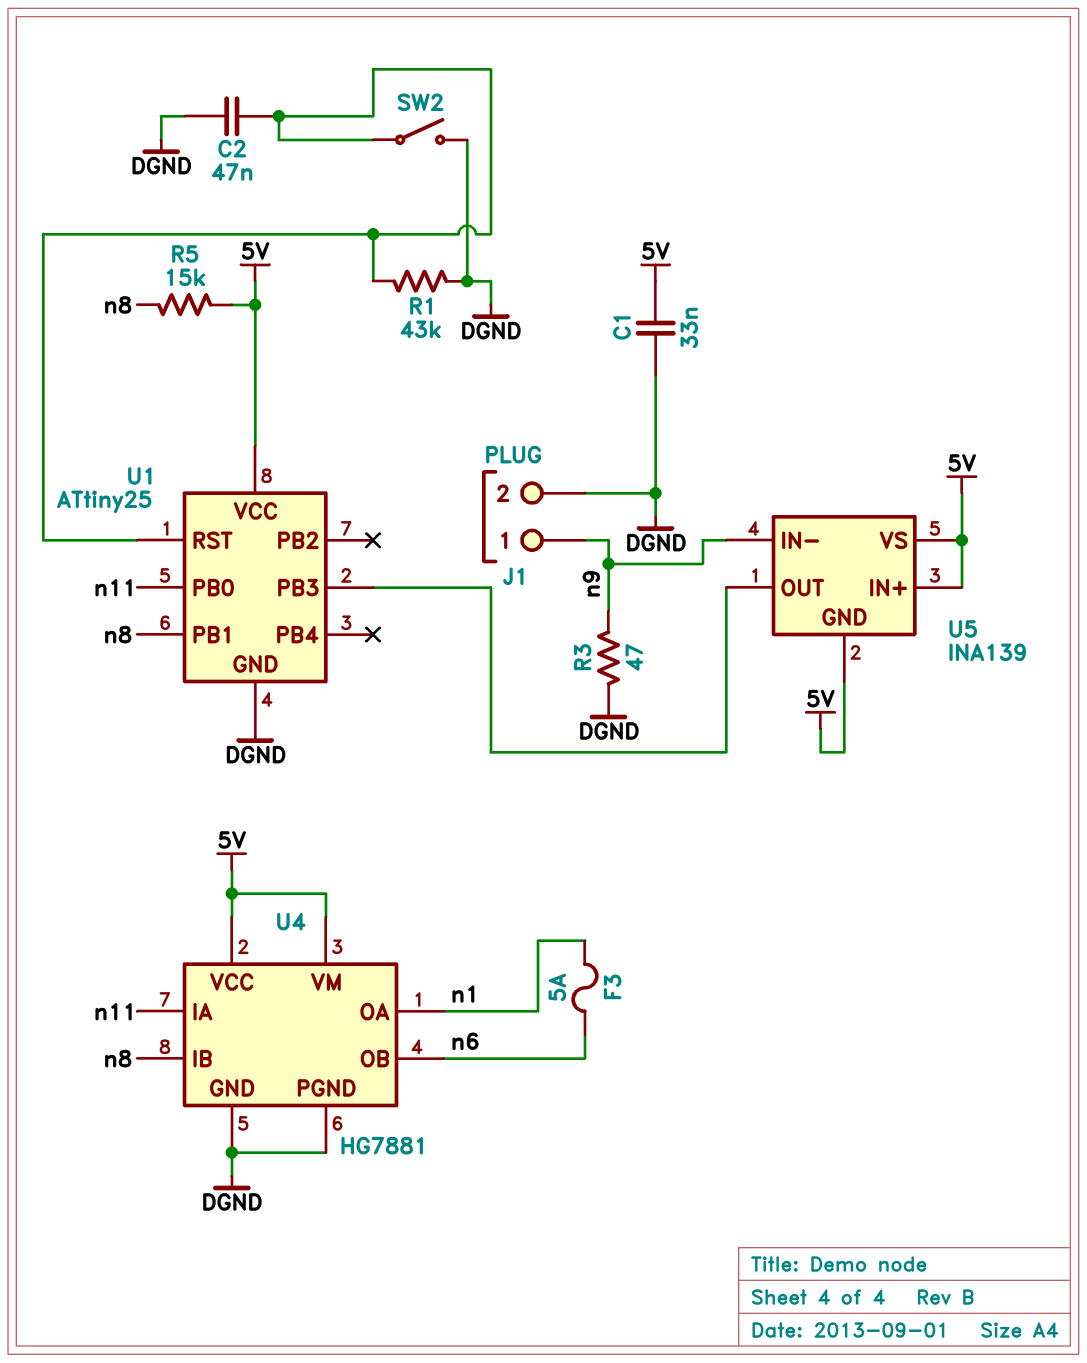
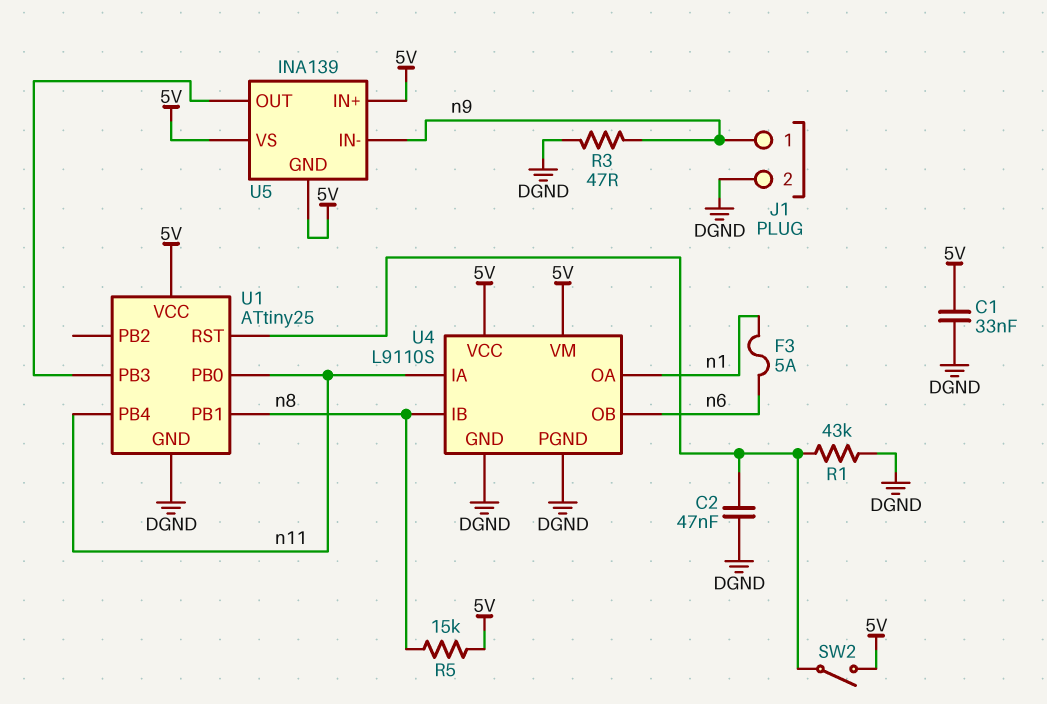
SW2: switch (DGND, U1/RST) -> switch (5V, U1/RST)
U1 pin PB4: none -> n11
U4: HG7881 -> L9110S

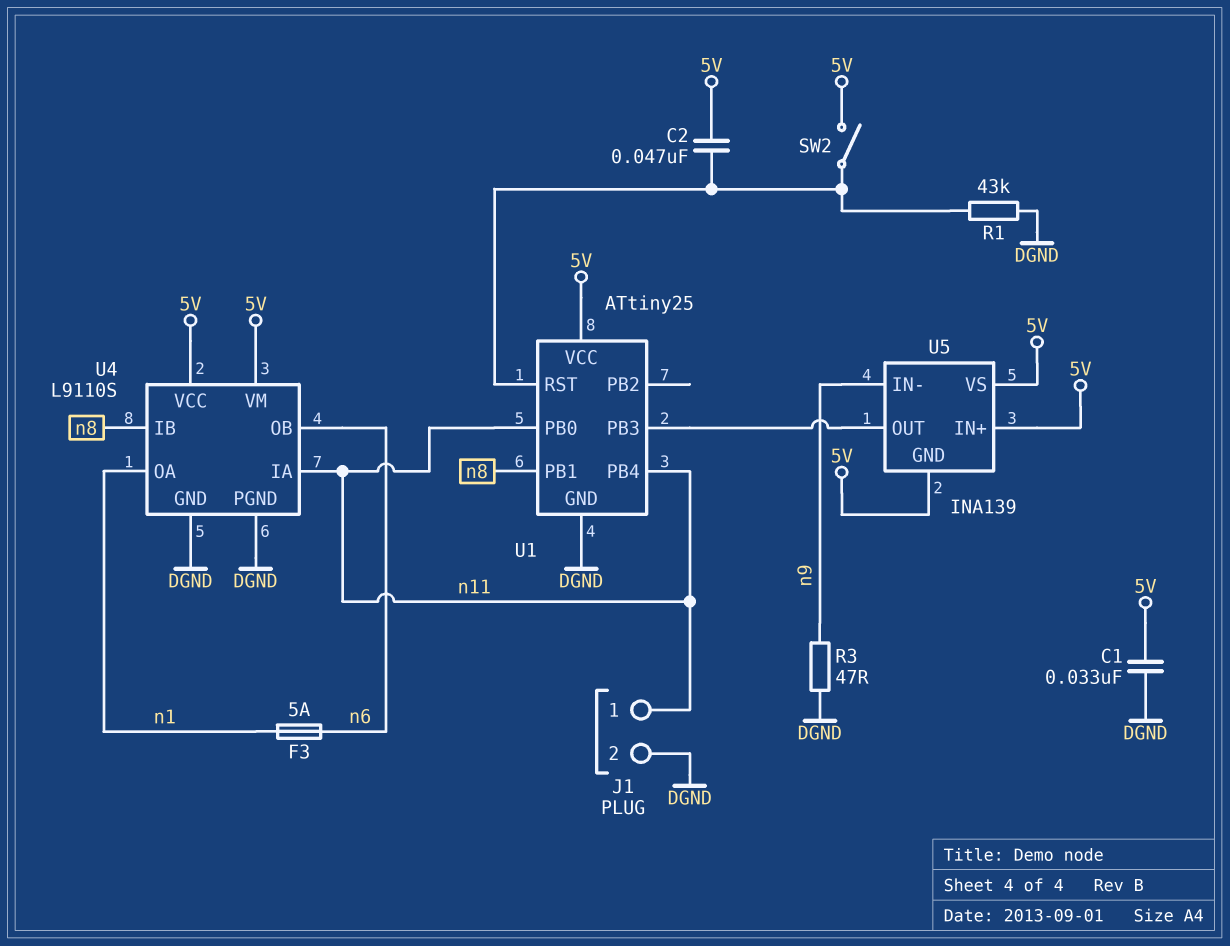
C2: 47nF (DGND, U1/RST) -> 47nF (5V, U1/RST)
J1 pin 1: n9 -> n11
R5: 15k (5V, n8) -> none

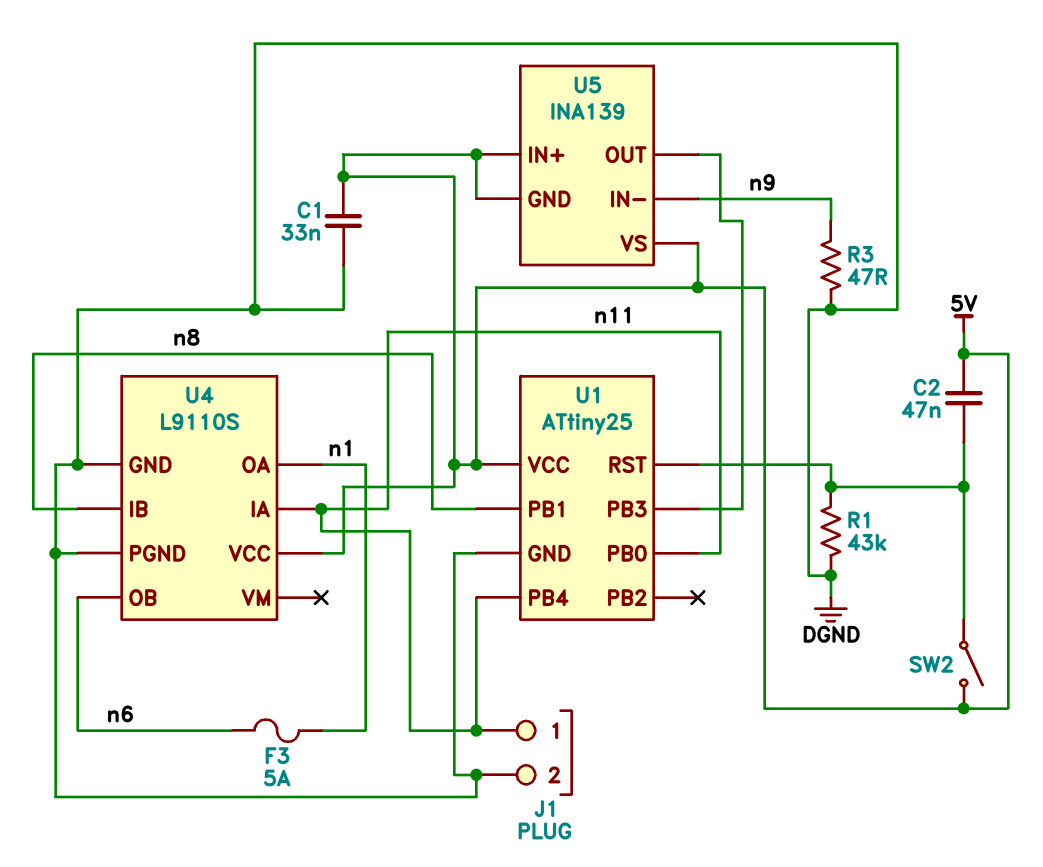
U4 pin VM: 5V -> none

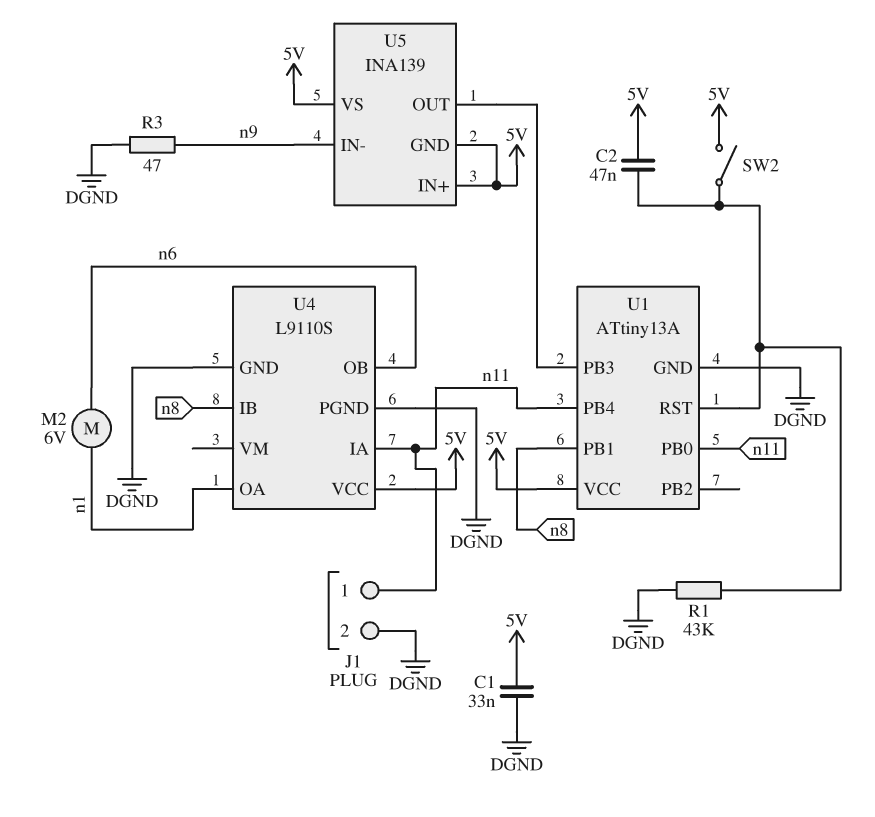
F3: 5A (n1, n6) -> none
M2: none -> motor 6V (n1, n6)
U1: ATtiny25 -> ATtiny13A

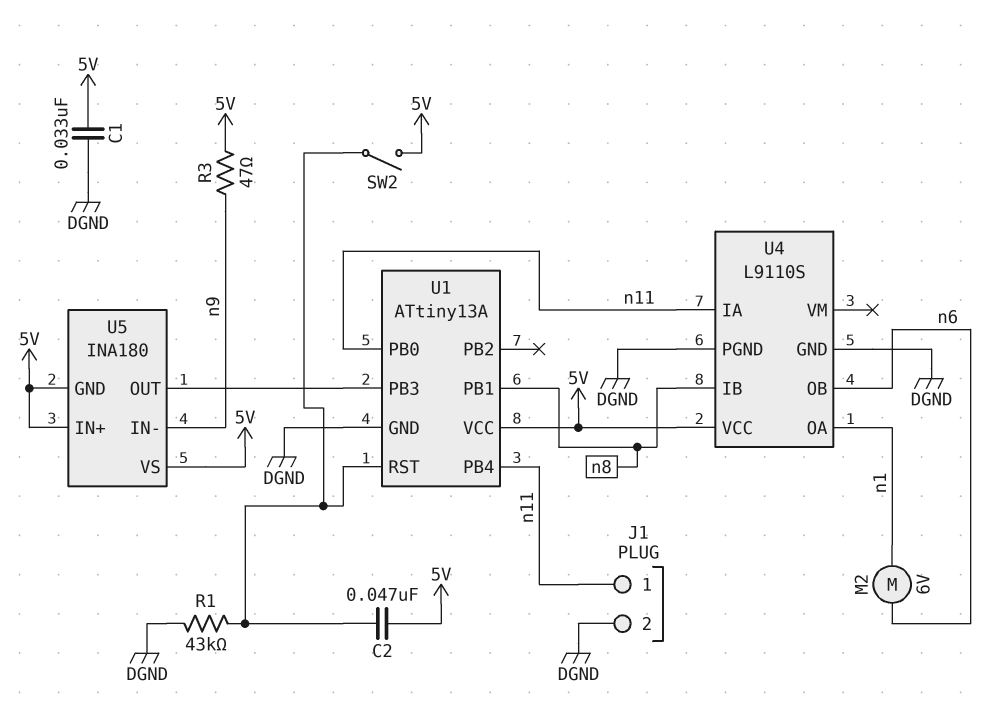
R3: 47 (DGND, n9) -> 47 (5V, n9)
U5: INA139 -> INA180

